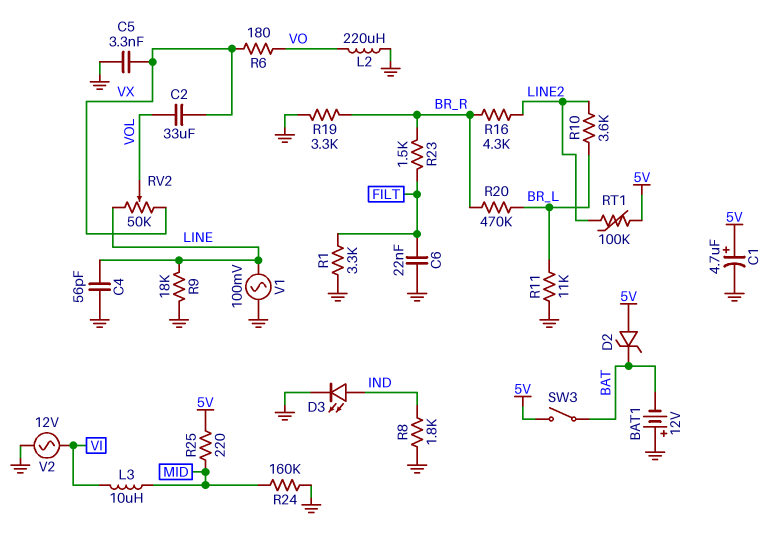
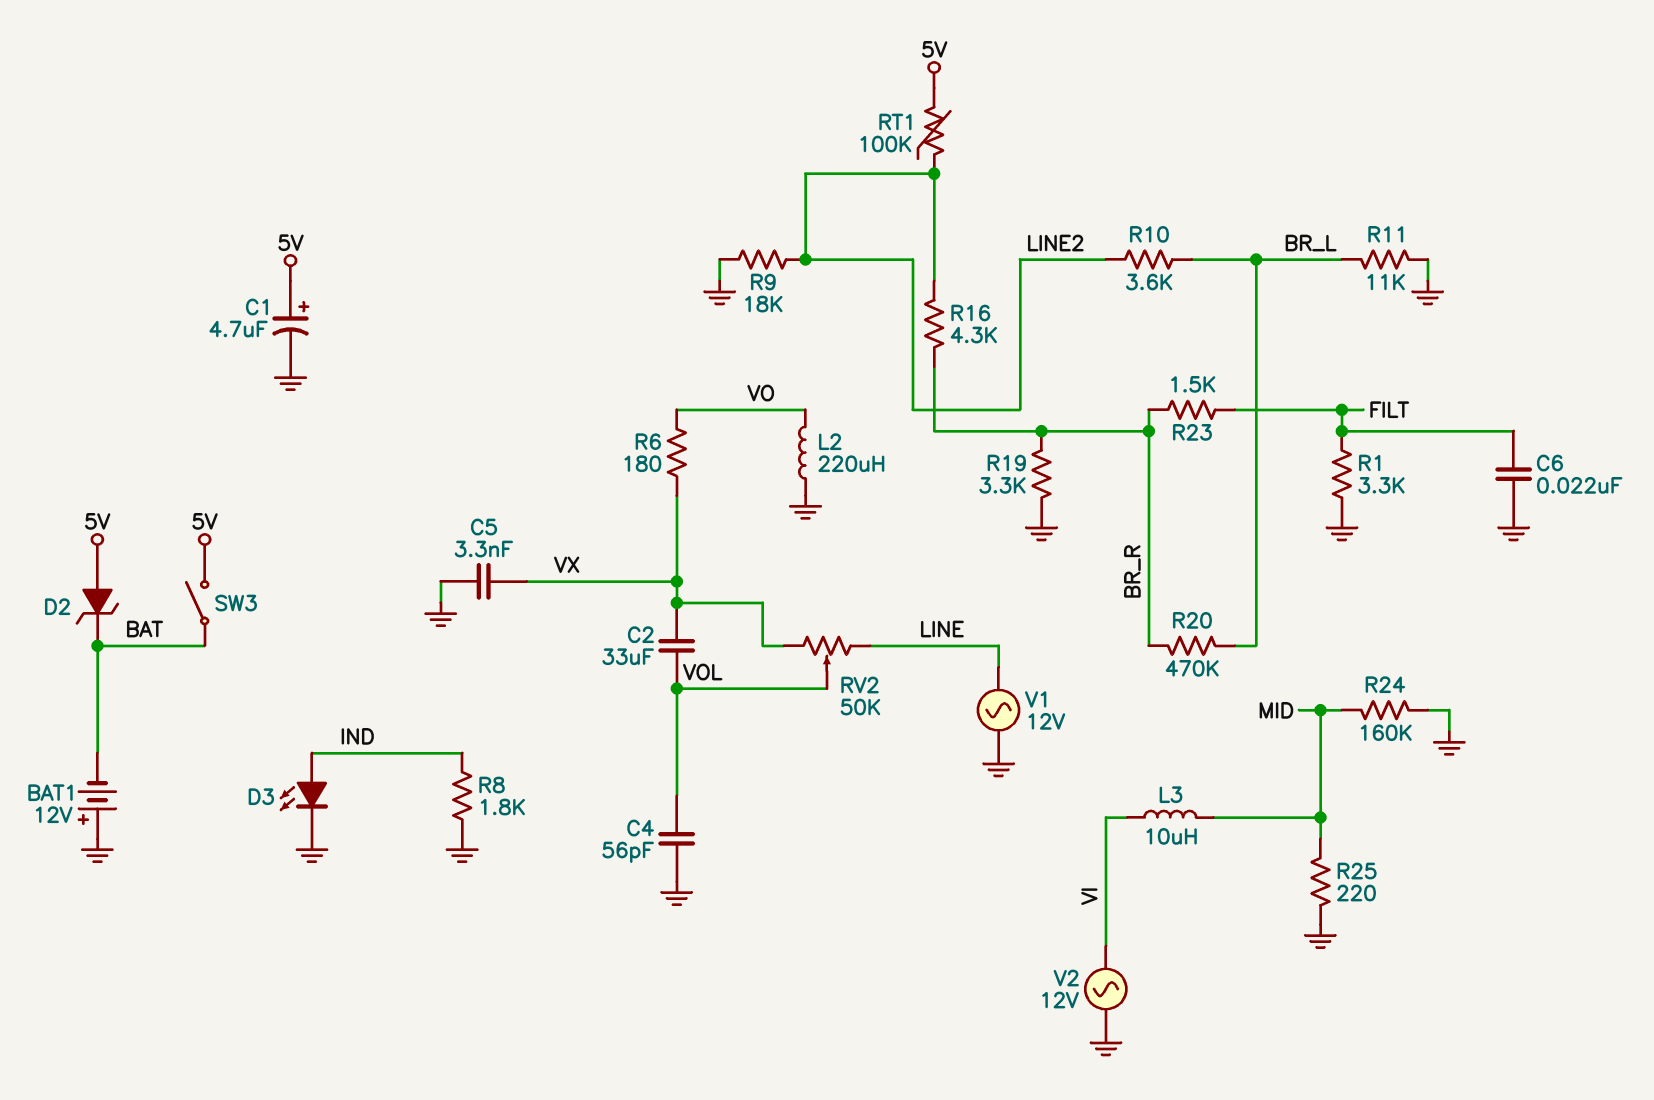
C4: 56pF (GND, LINE) -> 56pF (GND, VOL)
R9: 18k (GND, LINE) -> 18k (GND, LINE2)
R25: 220 (5V, MID) -> 220 (GND, MID)
V1: AC 100mV (GND, LINE) -> AC 12V (GND, LINE)

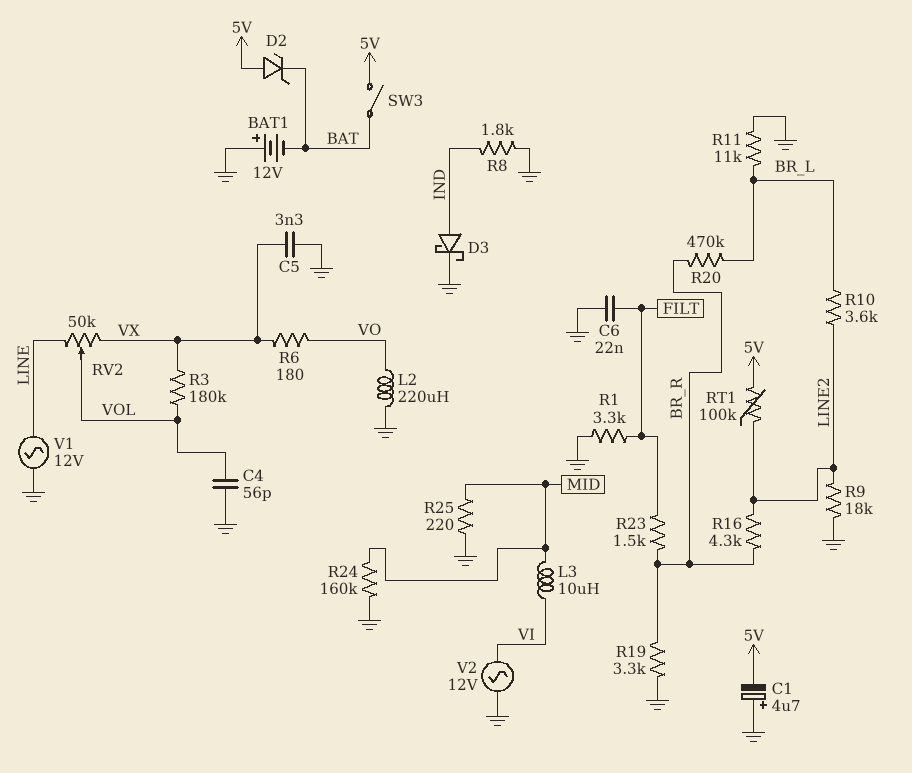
C1: 4.7uF (plus 5V, minus GND) -> 4.7uF (plus GND, minus 5V)
C2: 33uF (VOL, VX) -> none
D3: LED (A IND, K GND) -> schottky (A IND, K GND)
R3: none -> 180k (VOL, VX)

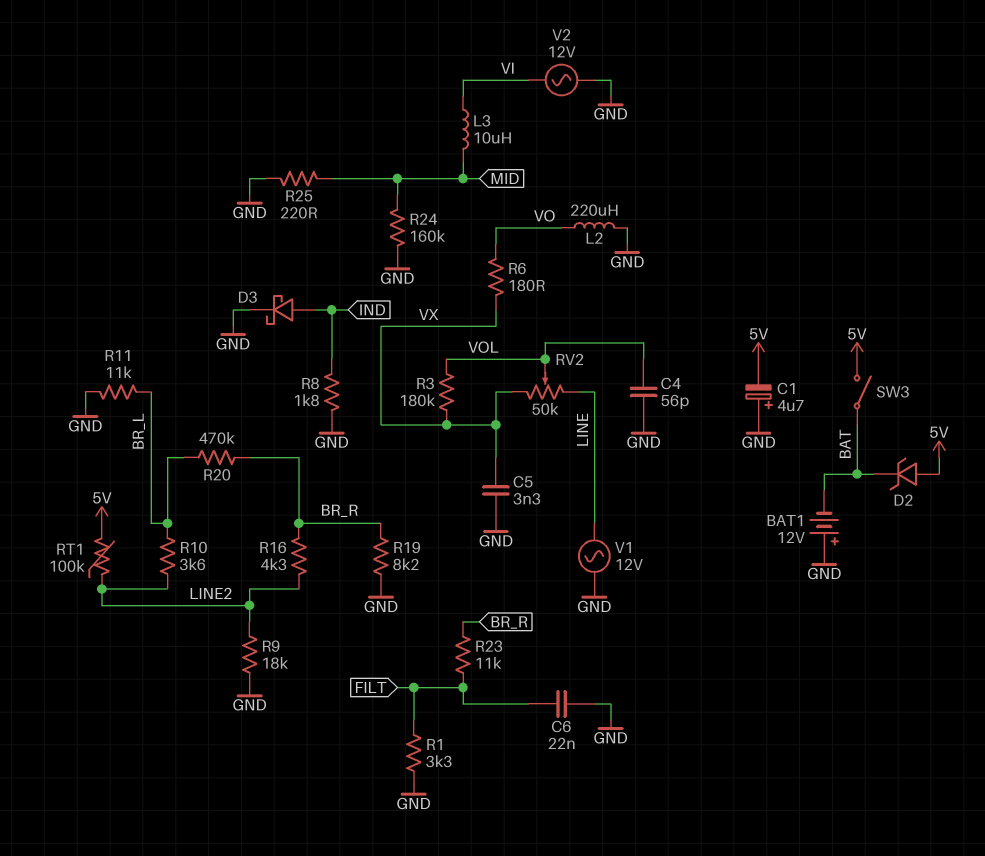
R19: 3.3k (BR_R, GND) -> 8.2k (BR_R, GND)
R23: 1.5k (BR_R, FILT) -> 11k (BR_R, FILT)

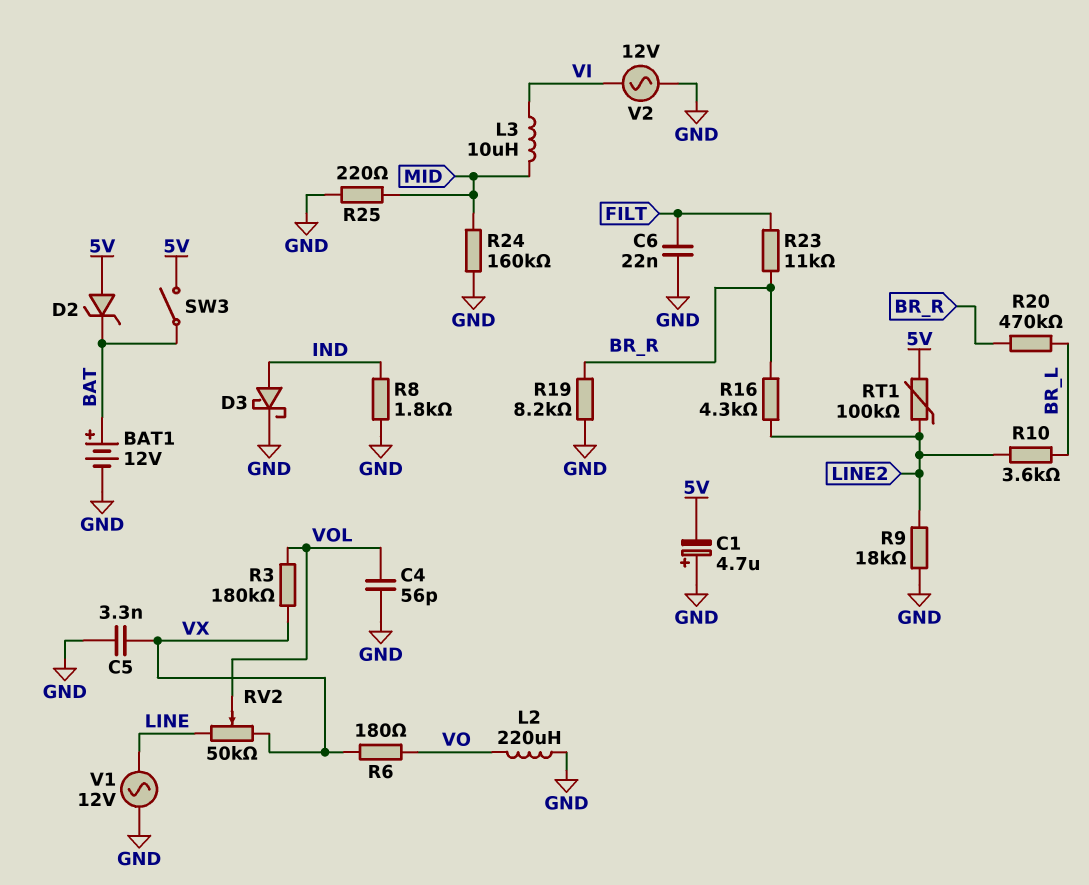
BAT1: 12V (plus GND, minus BAT) -> 12V (plus BAT, minus GND)
R1: 3.3k (FILT, GND) -> none
R11: 11k (BR_L, GND) -> none

